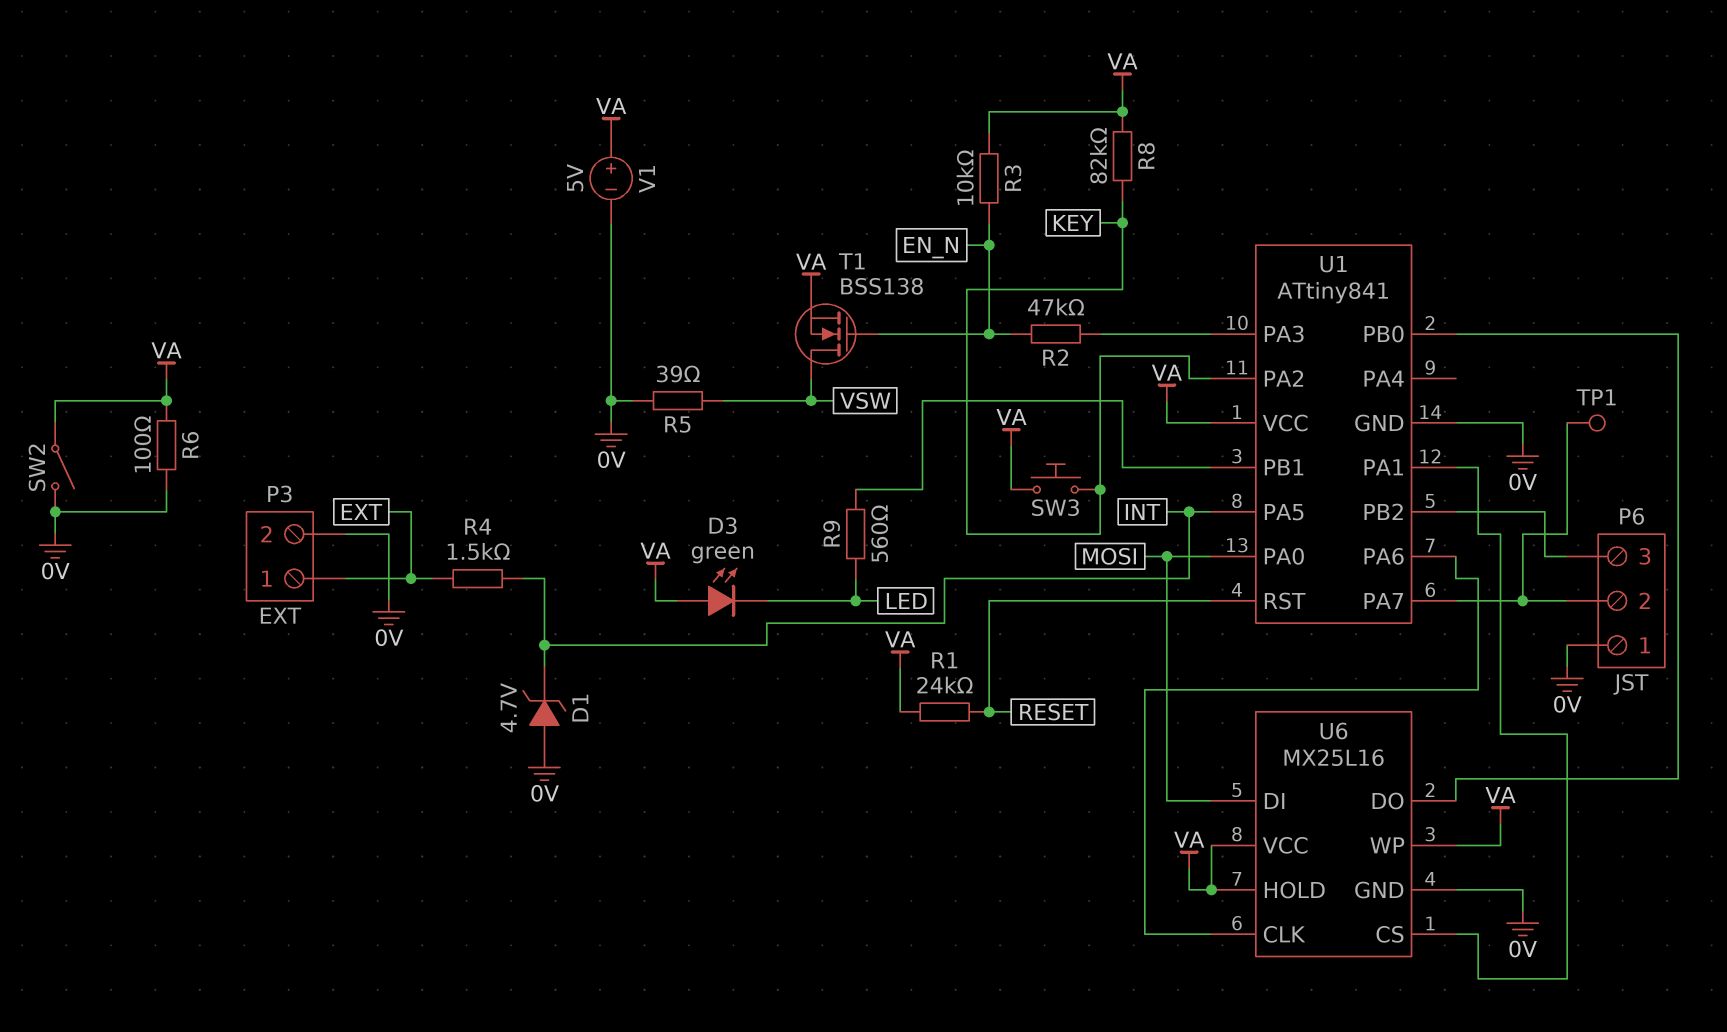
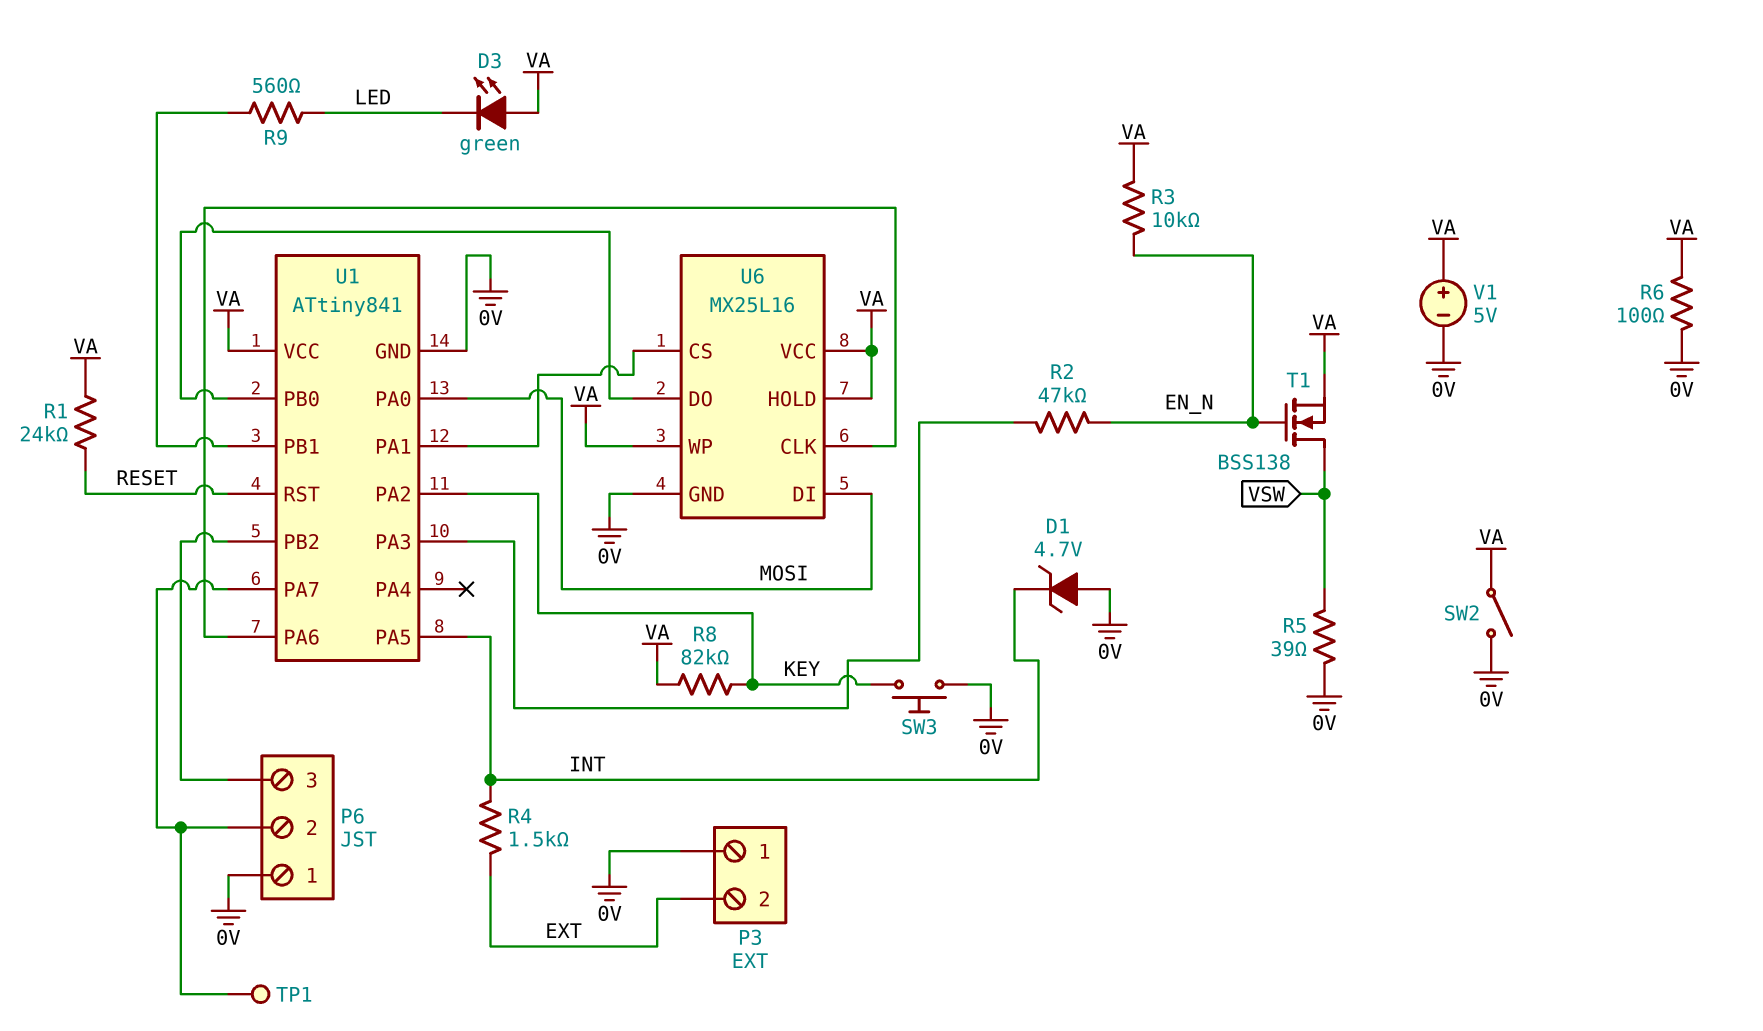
P3 pin 1: EXT -> 0V
P3 pin 2: 0V -> EXT
SW3: button (KEY, VA) -> button (0V, KEY)

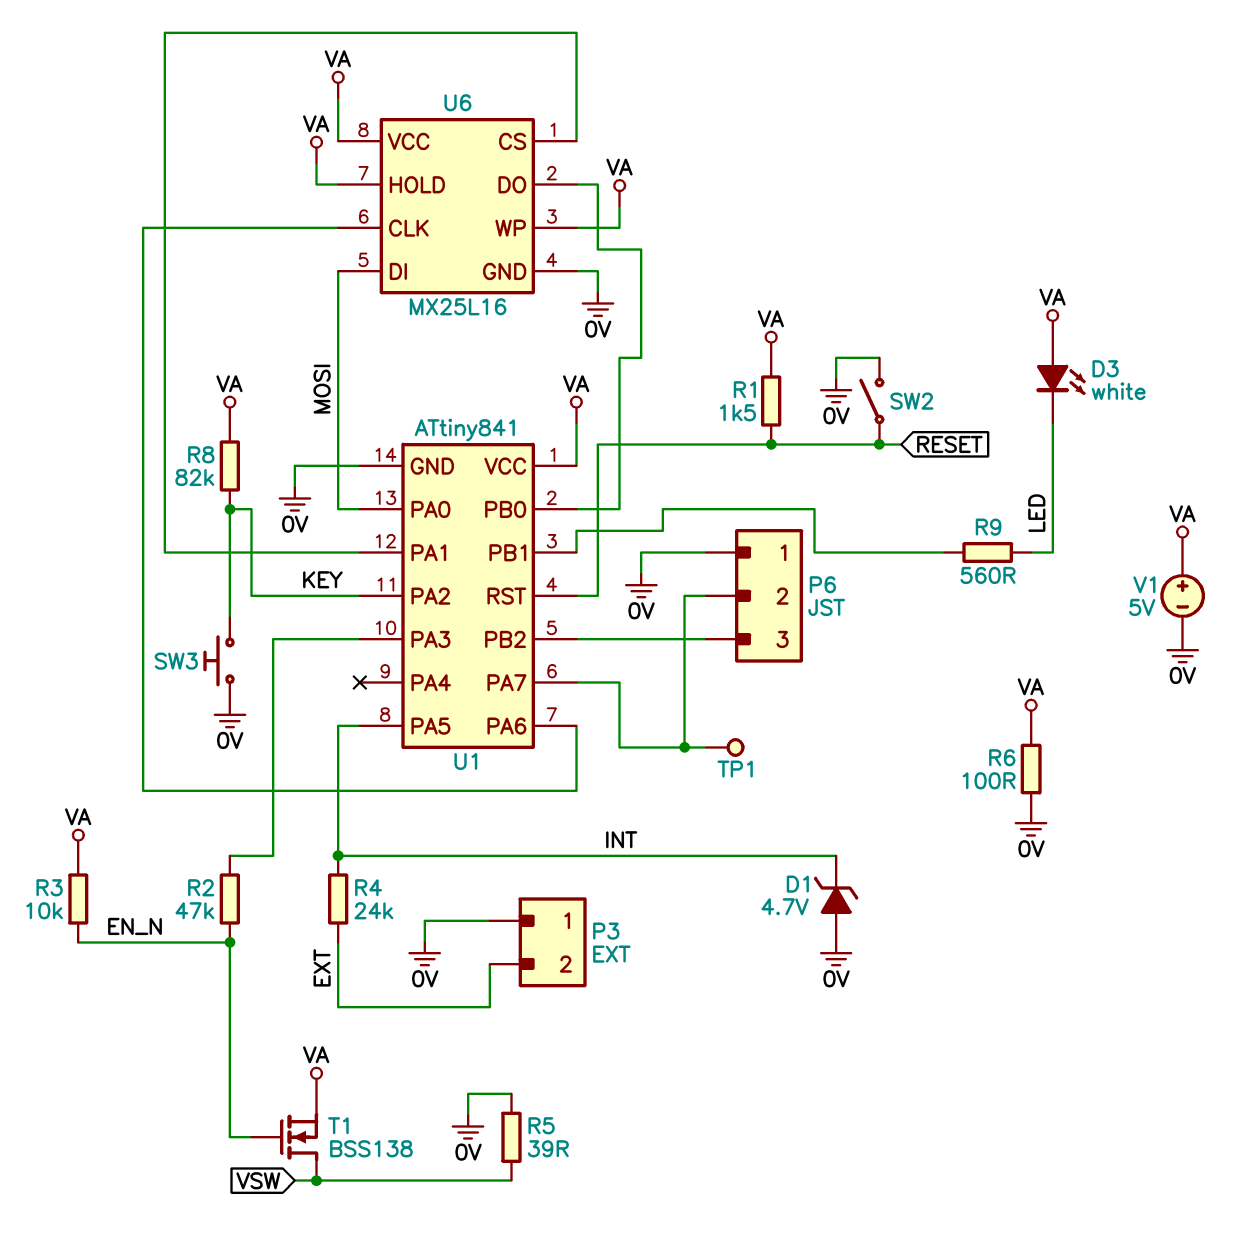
D3: LED green (A VA, K LED) -> LED white (A VA, K LED)
R1: 24k (RESET, VA) -> 1.5k (RESET, VA)
R4: 1.5k (EXT, INT) -> 24k (EXT, INT)
SW2: switch (0V, VA) -> switch (0V, RESET)

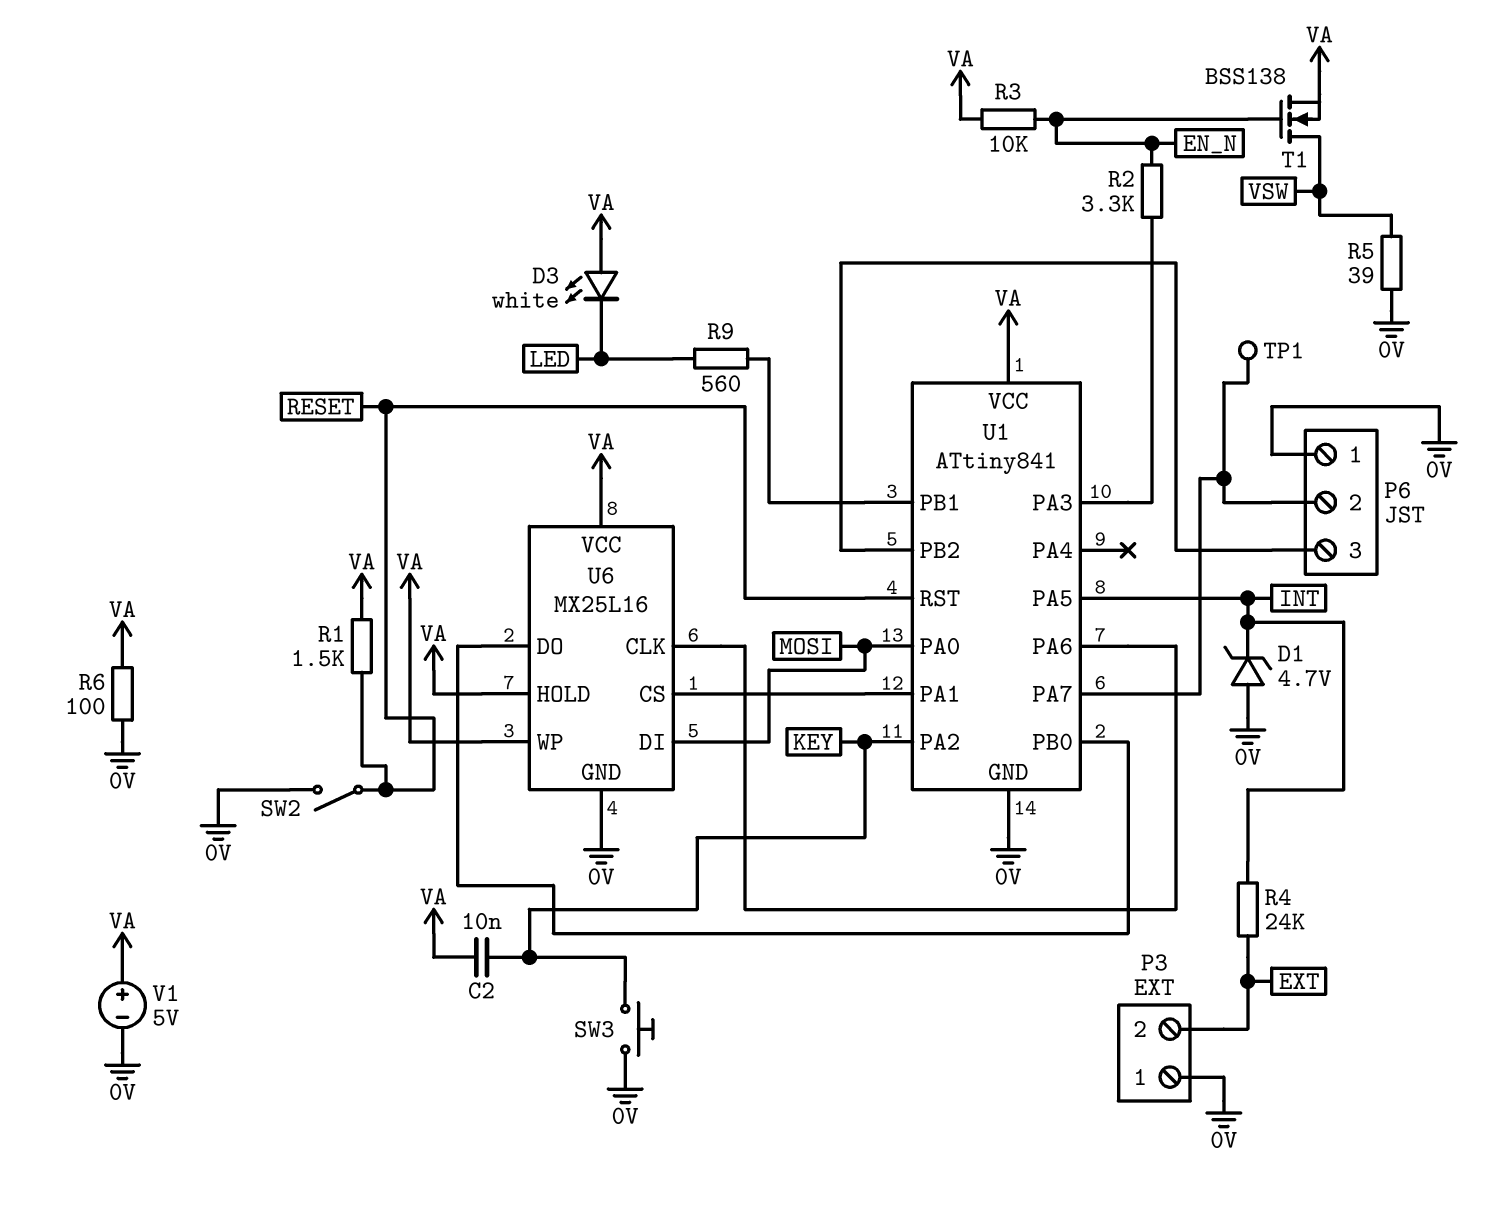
C2: none -> 10nF (KEY, VA)
R2: 47k (EN_N, U1/PA3) -> 3.3k (EN_N, U1/PA3)
R8: 82k (KEY, VA) -> none

